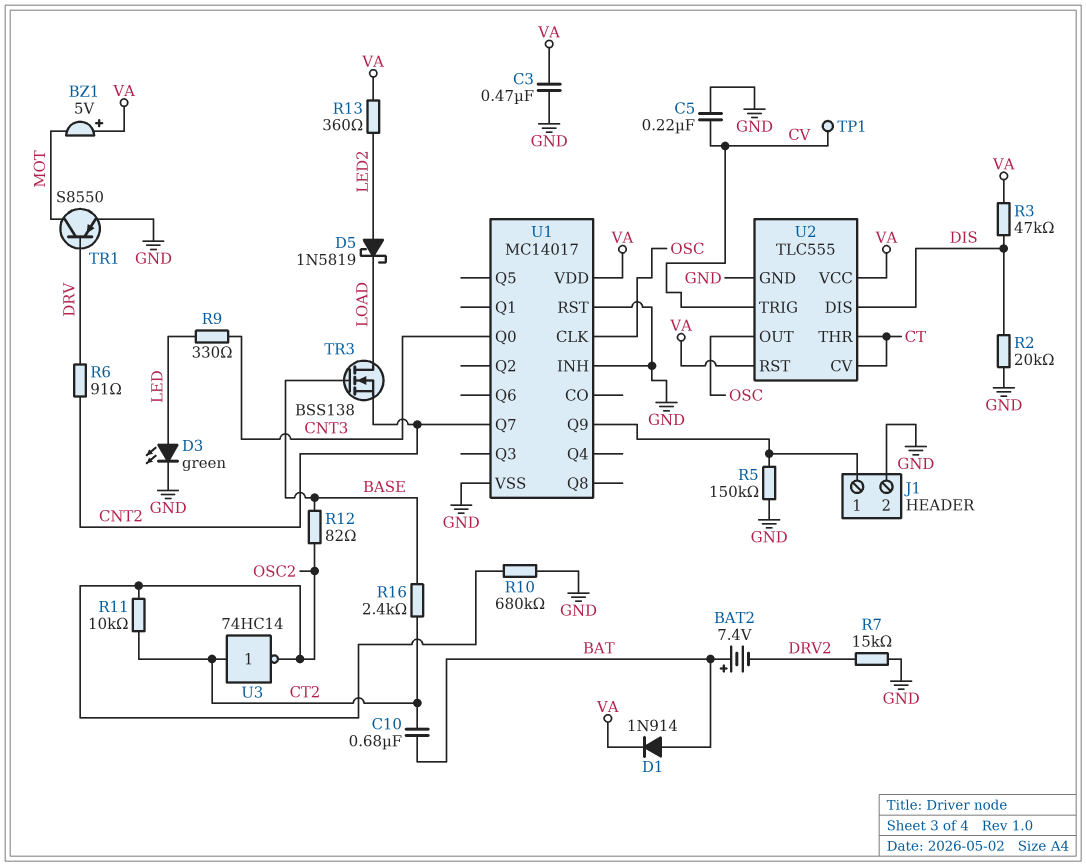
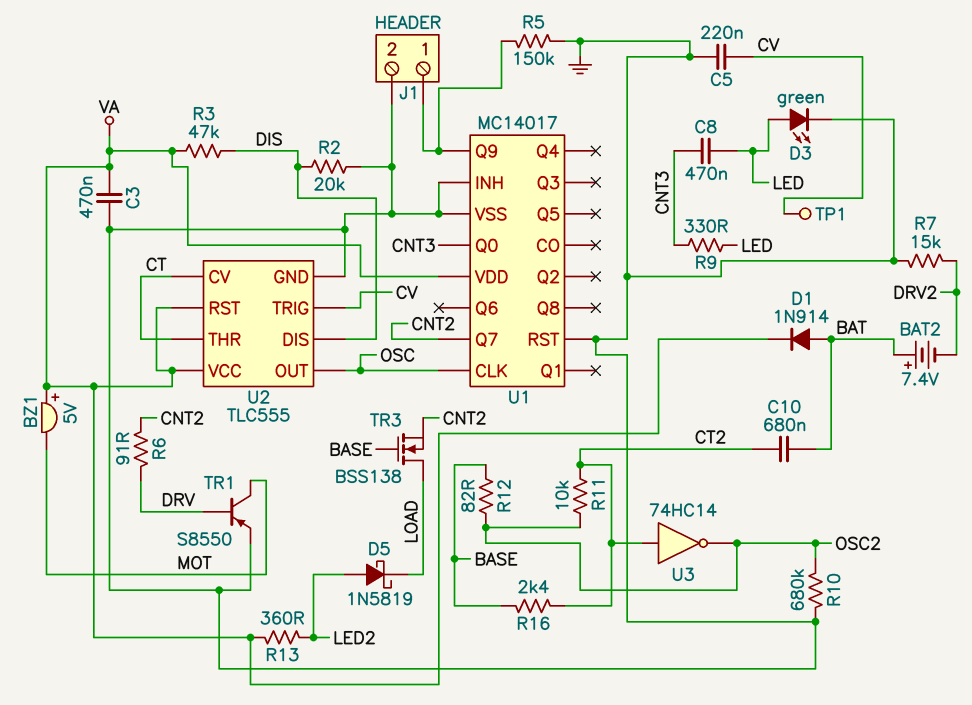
C8: none -> 470nF (CNT3, LED)

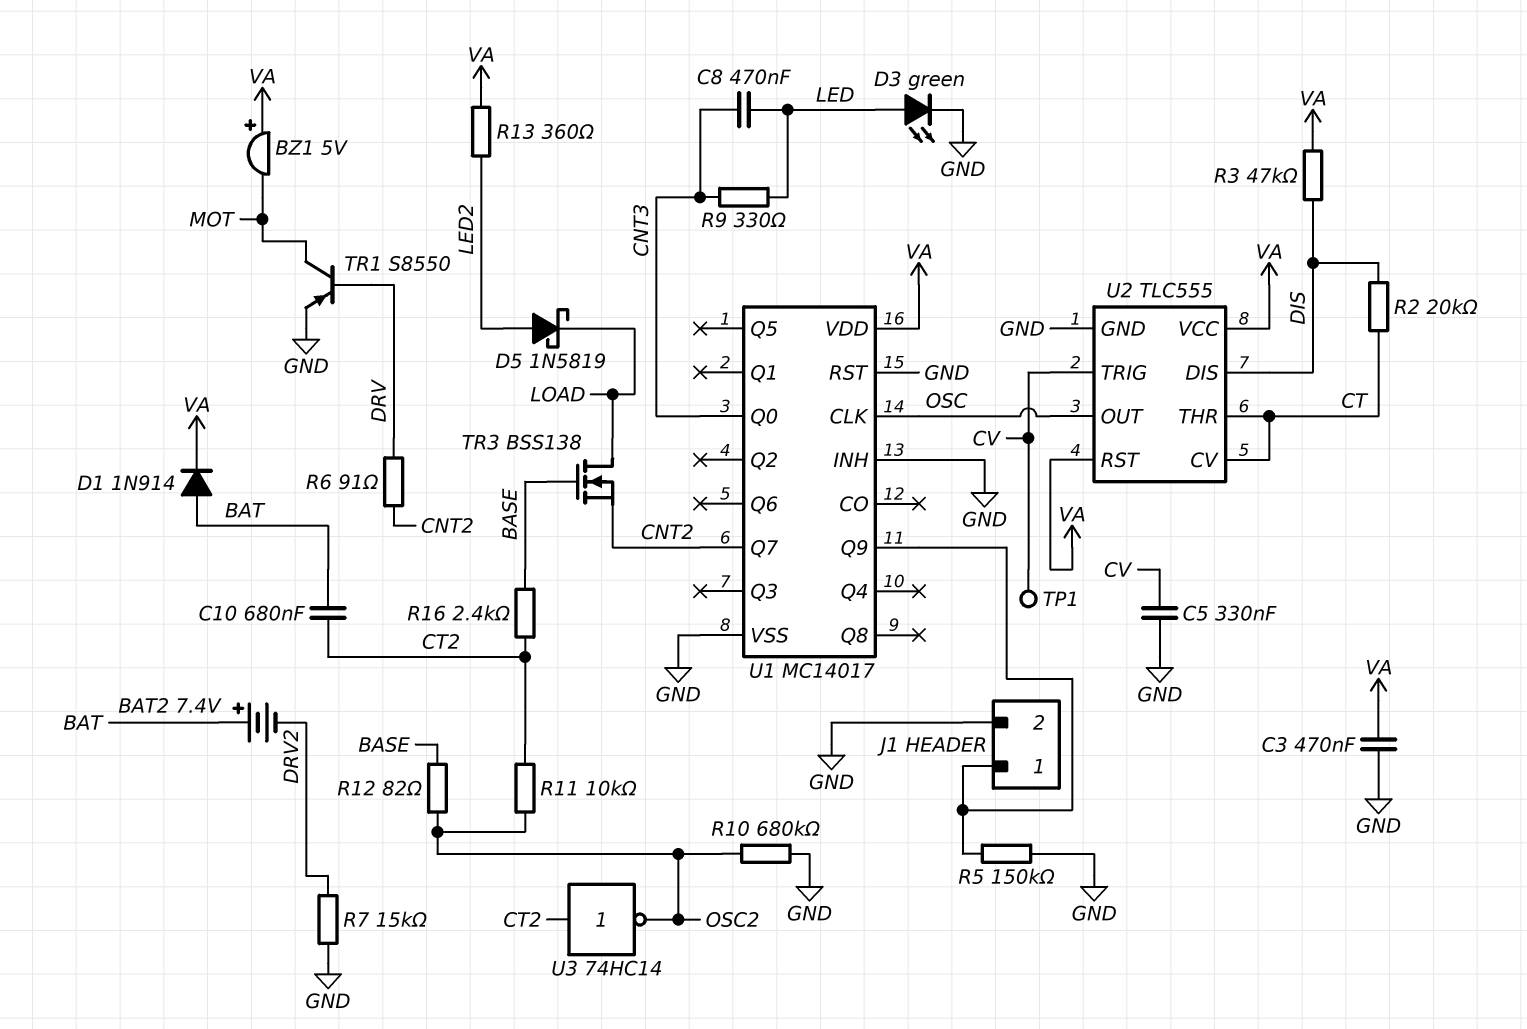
C5: 220nF (CV, GND) -> 330nF (CV, GND)
R2: 20k (DIS, GND) -> 20k (CT, DIS)

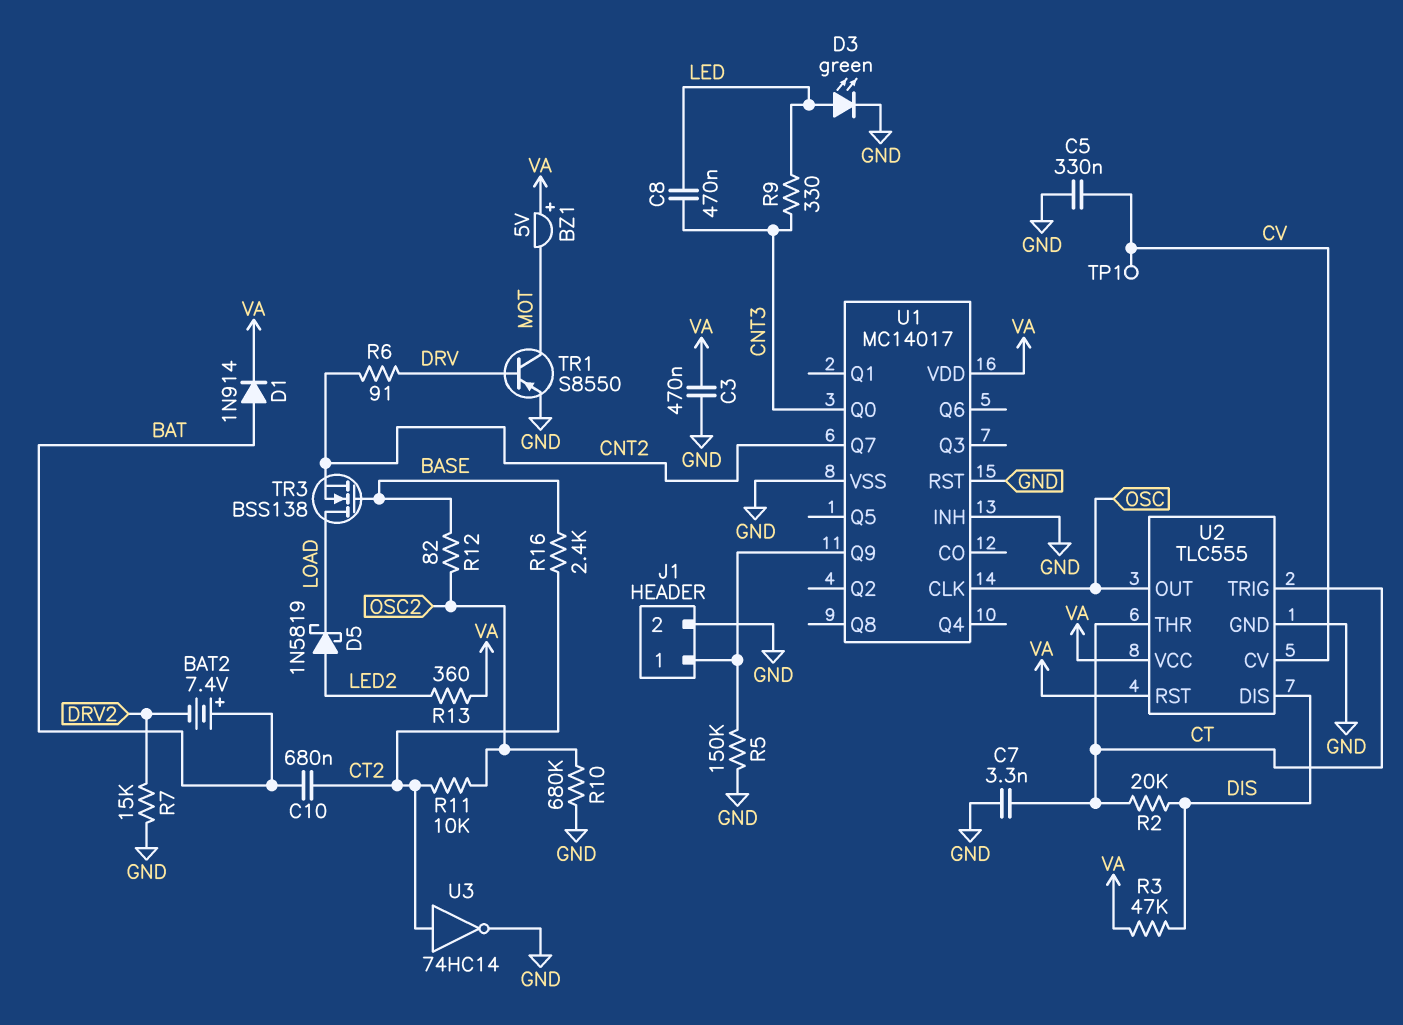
C7: none -> 3.3nF (CT, GND)
U2 pin CV: CT -> CV
U2 pin TRIG: CV -> CT
U3: NOT 74HC14 (in CT2, out OSC2) -> NOT 74HC14 (in CT2, out GND)

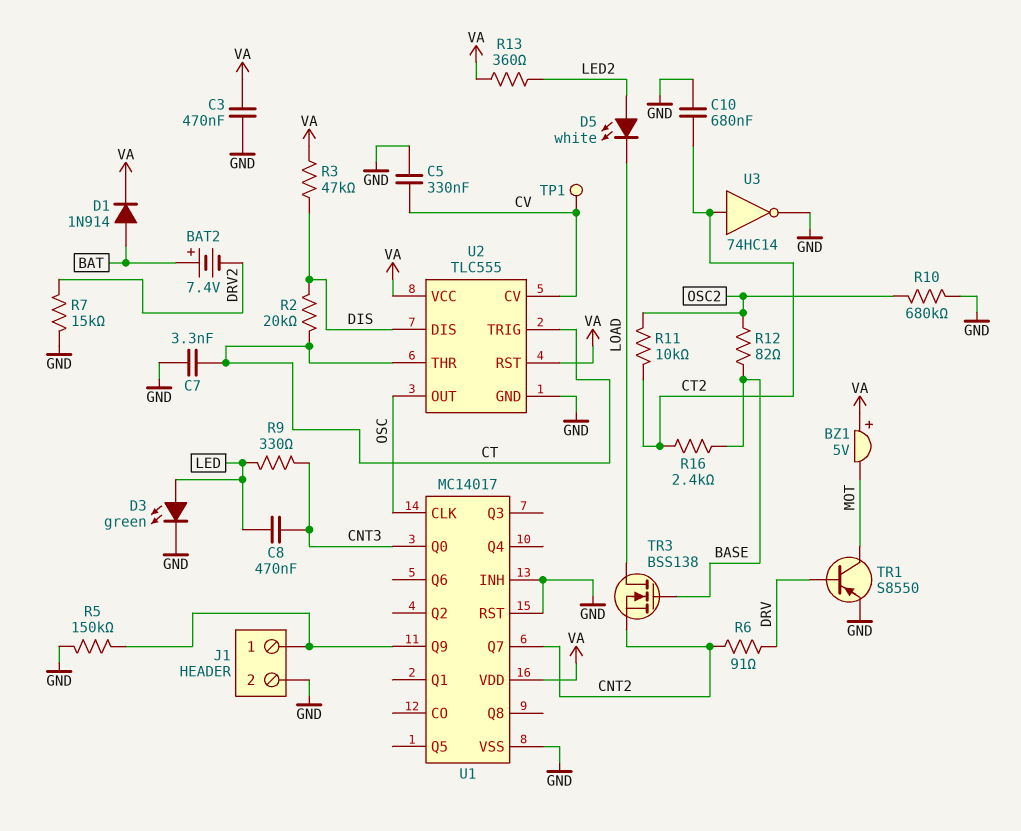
C10: 680nF (BAT, CT2) -> 680nF (CT2, GND)
D5: schottky 1N5819 (A LED2, K LOAD) -> LED white (A LED2, K LOAD)

